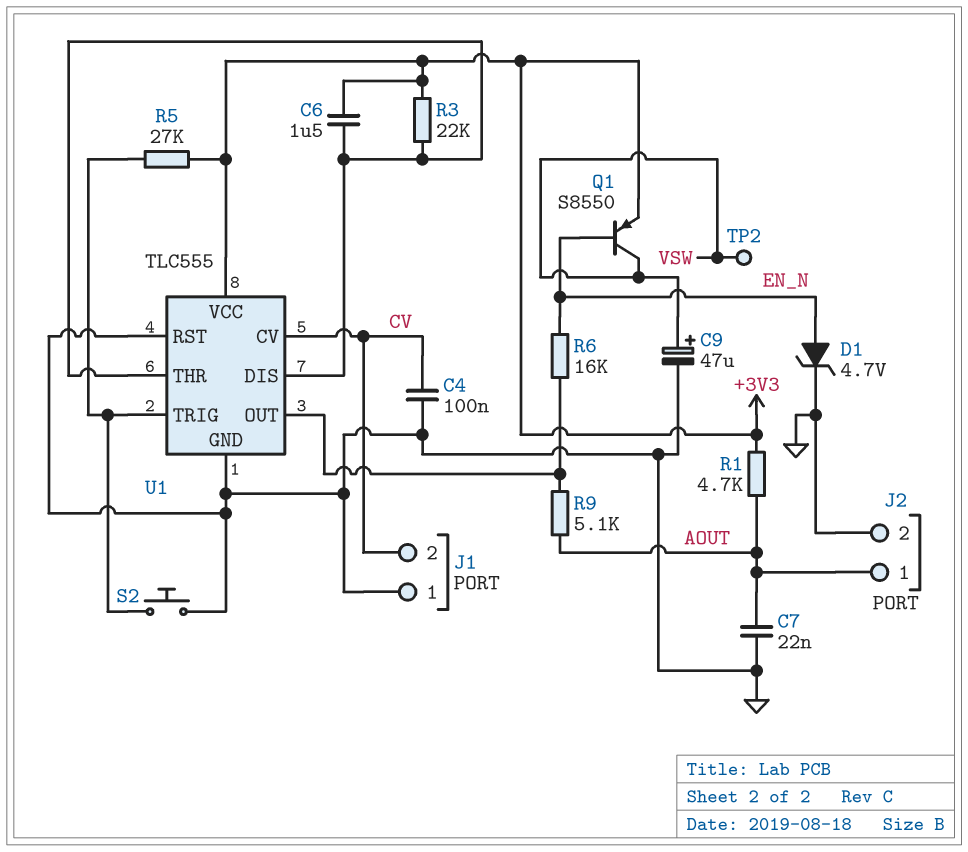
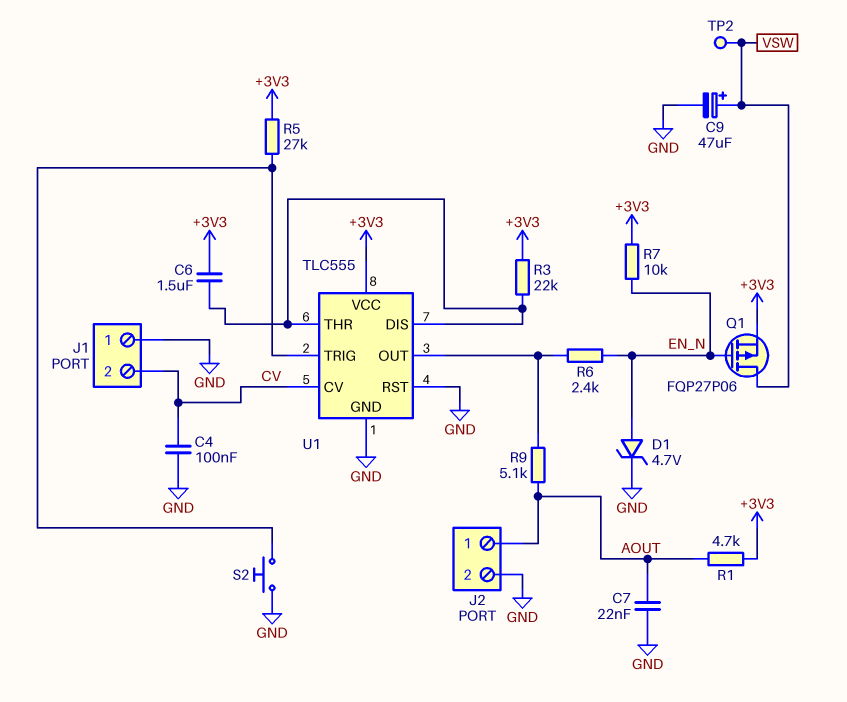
Q1: PNP S8550 (B EN_N, C VSW, E +3V3) -> PMOS FQP27P06 (G EN_N, D VSW, S +3V3)
R6: 16k (EN_N, U1/OUT) -> 2.4k (EN_N, U1/OUT)
R7: none -> 10k (+3V3, EN_N)

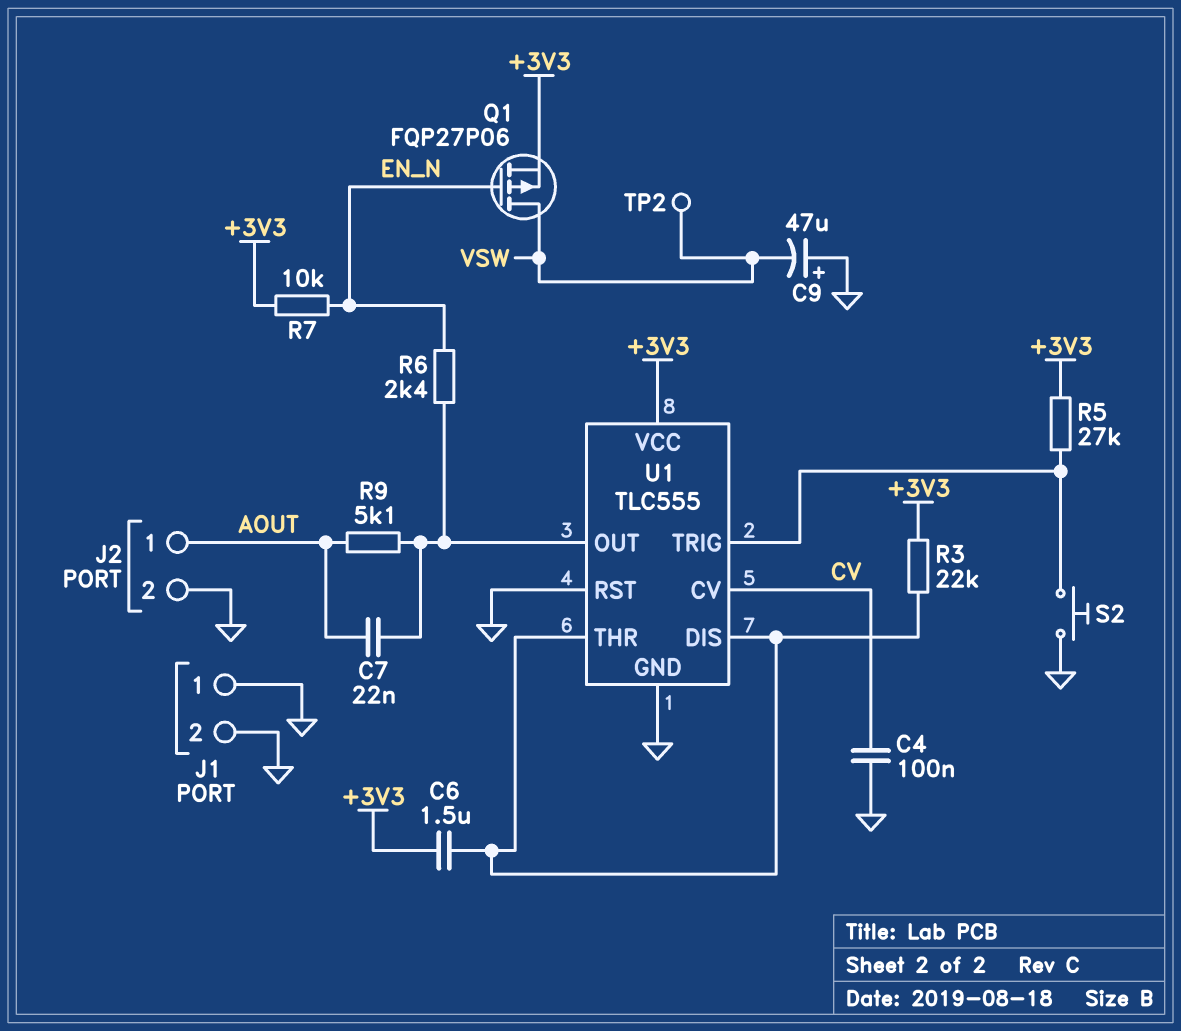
C7: 22nF (AOUT, GND) -> 22nF (AOUT, U1/OUT)
C9: 47uF (plus VSW, minus GND) -> 47uF (plus GND, minus VSW)
D1: zener 4.7V (A EN_N, K GND) -> none
J1 pin 2: CV -> GND
R1: 4.7k (+3V3, AOUT) -> none

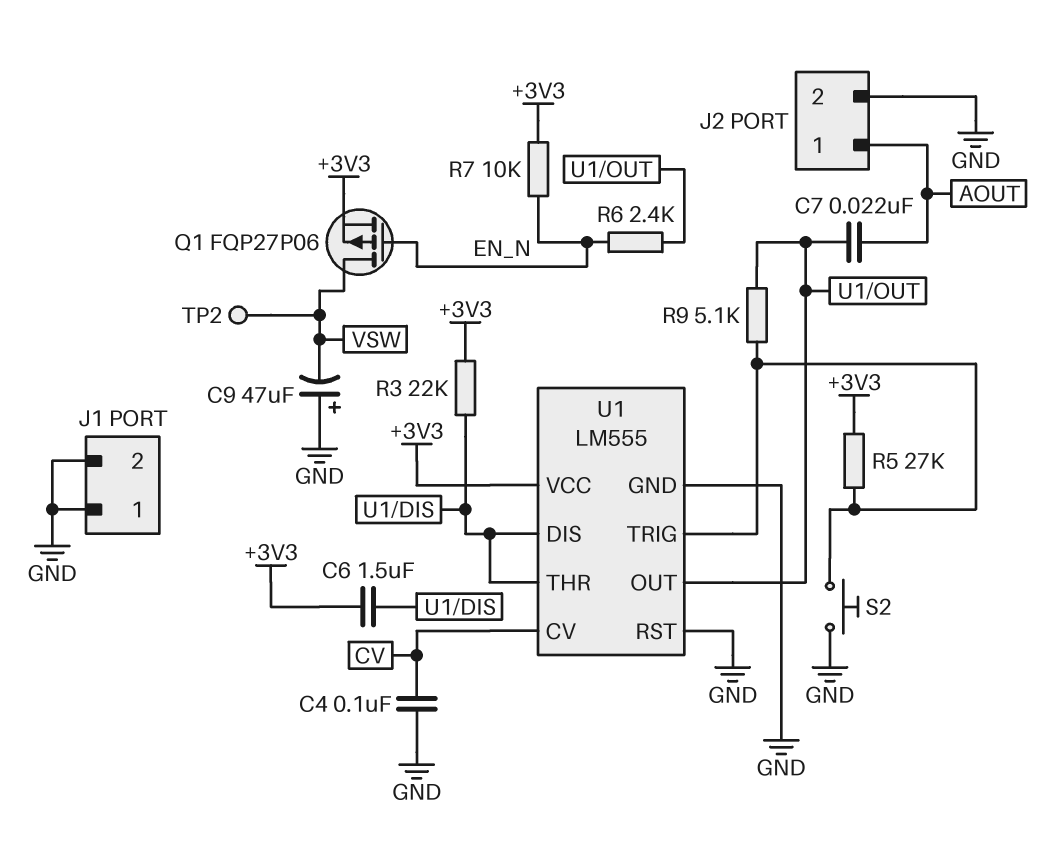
R9: 5.1k (AOUT, U1/OUT) -> 5.1k (U1/OUT, U1/TRIG)
U1: TLC555 -> LM555

